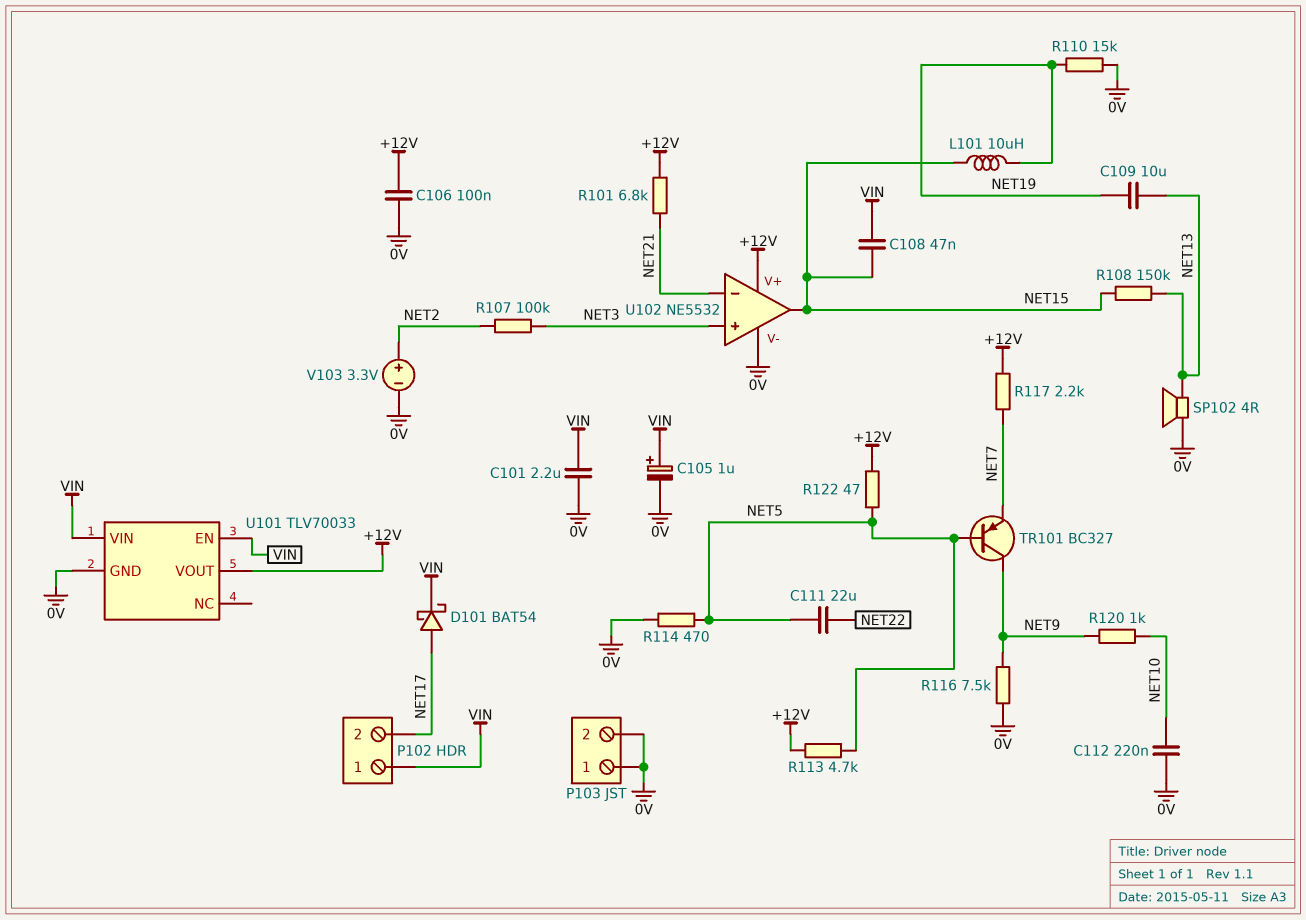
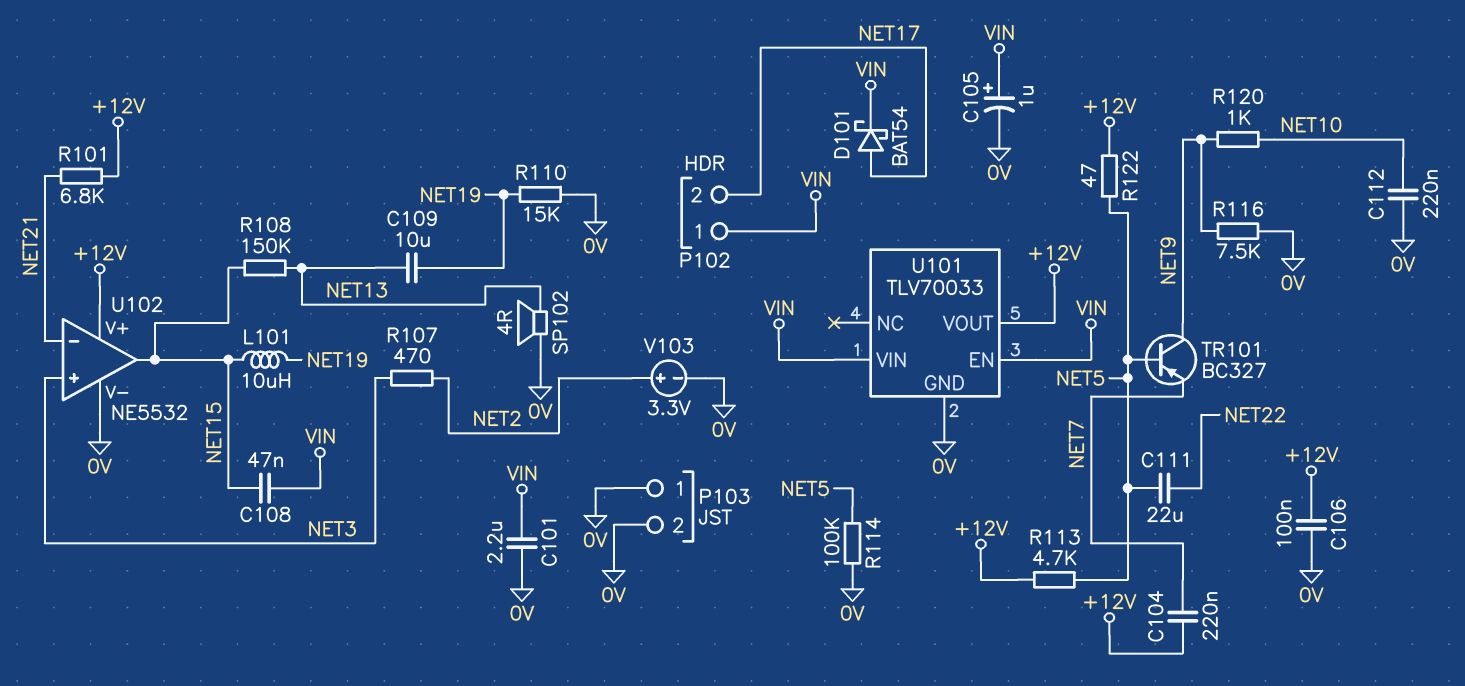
C104: none -> 220nF (+12V, NET7)
R107: 100k (NET2, NET3) -> 470 (NET2, NET3)
R114: 470 (0V, NET5) -> 100k (0V, NET5)
R117: 2.2k (+12V, NET7) -> none

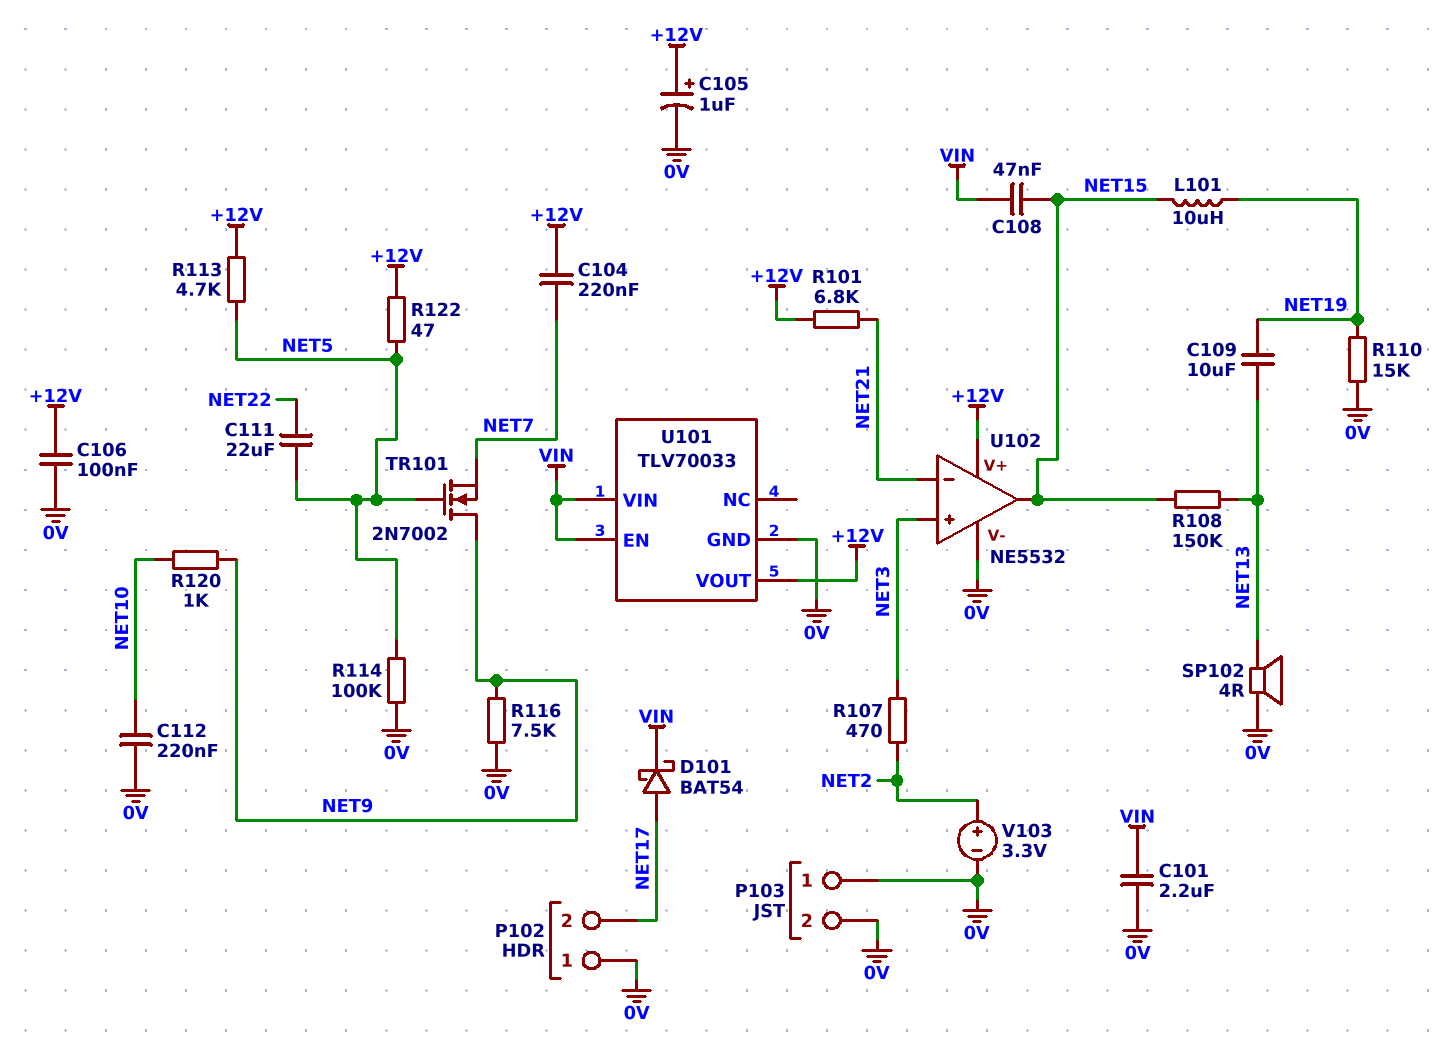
C105: 1uF (plus VIN, minus 0V) -> 1uF (plus +12V, minus 0V)
P102 pin 1: VIN -> 0V
TR101: PNP BC327 (B NET5, C NET9, E NET7) -> NMOS 2N7002 (G NET5, D NET9, S NET7)

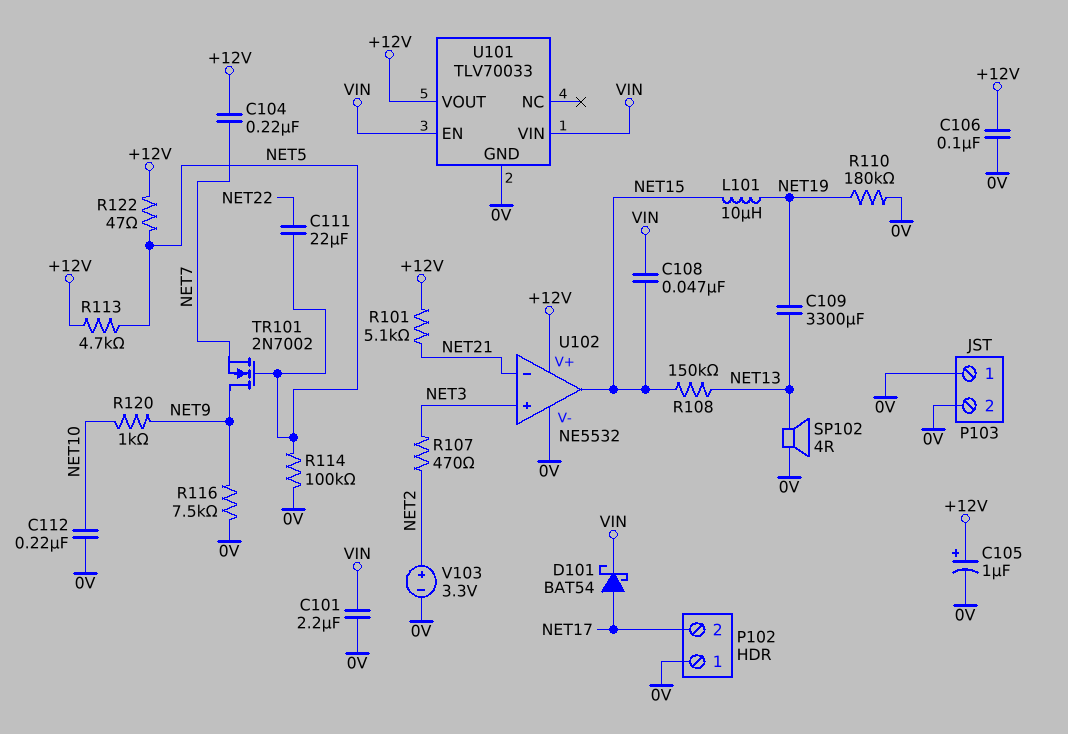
C109: 10uF (NET13, NET19) -> 3300uF (NET13, NET19)
R101: 6.8k (+12V, NET21) -> 5.1k (+12V, NET21)
R110: 15k (0V, NET19) -> 180k (0V, NET19)

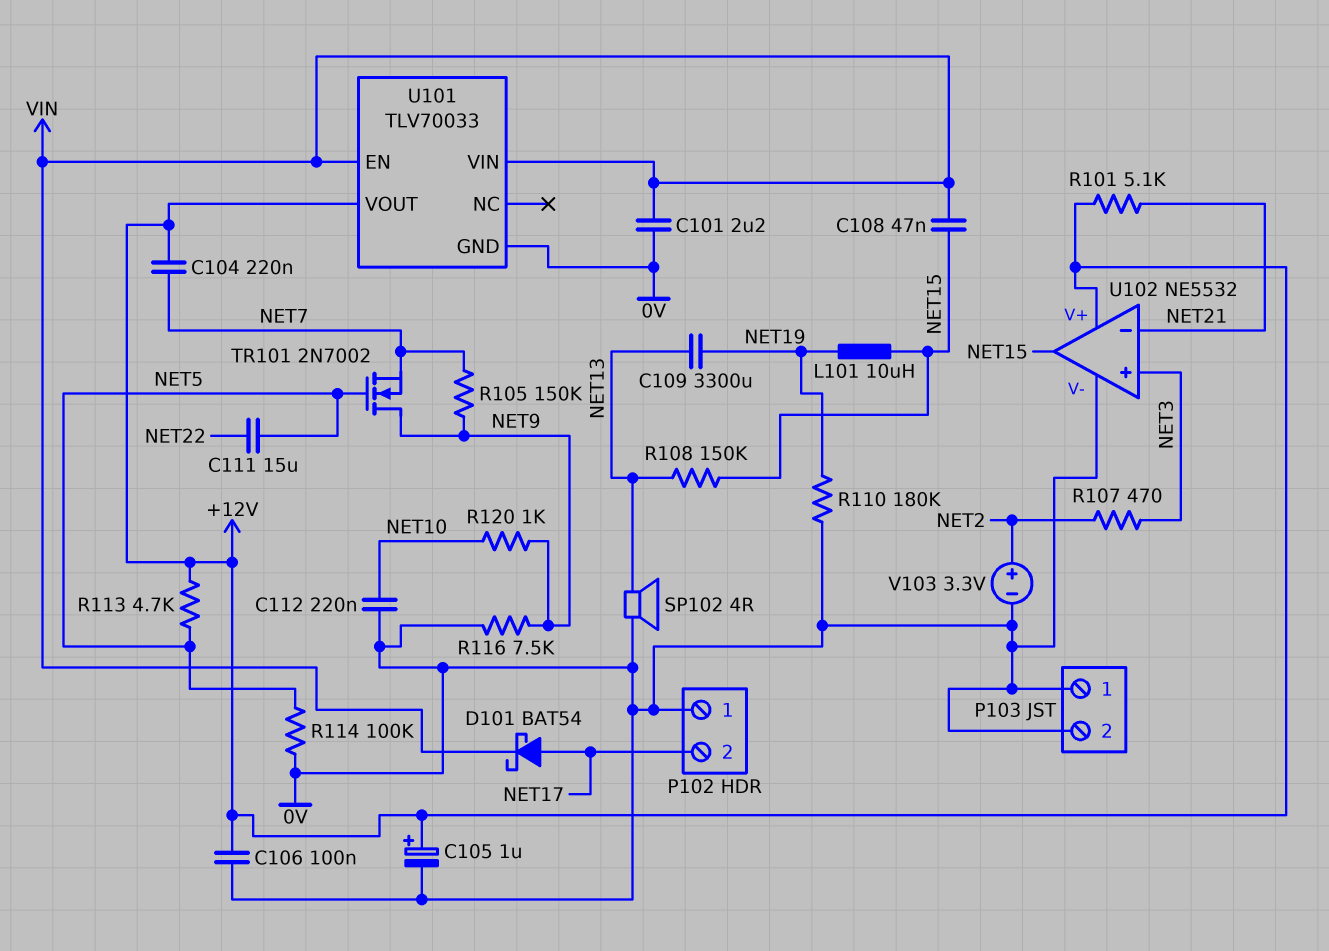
C111: 22uF (NET5, NET22) -> 15uF (NET5, NET22)
R105: none -> 150k (NET7, NET9)
R122: 47 (+12V, NET5) -> none

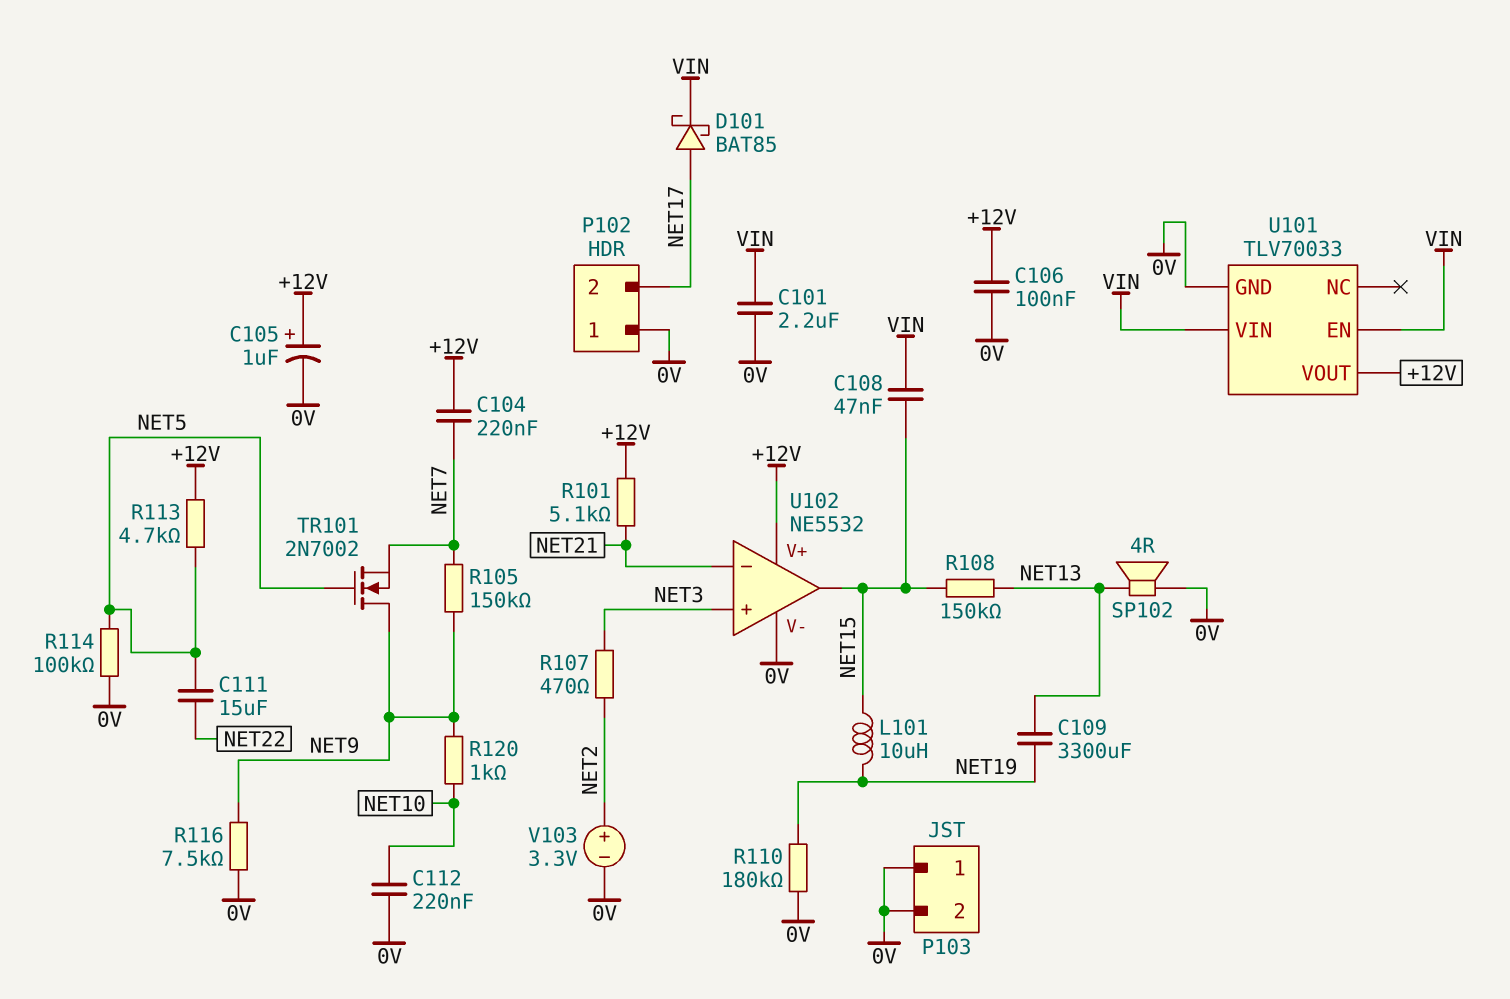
D101: schottky BAT54 (A NET17, K VIN) -> schottky BAT85 (A NET17, K VIN)

